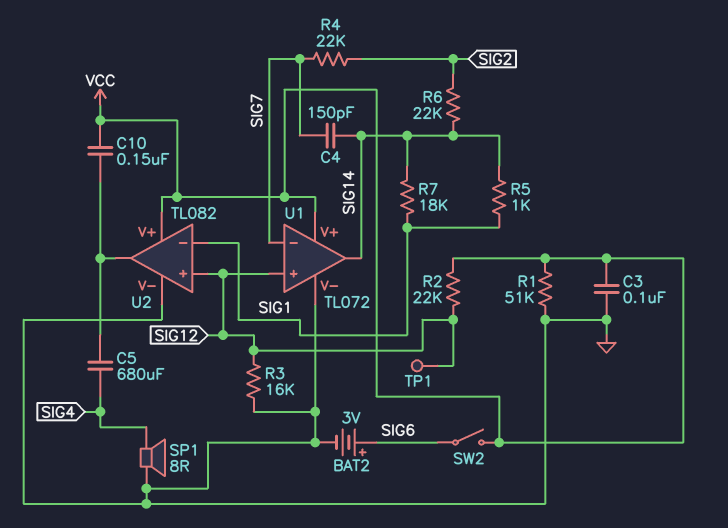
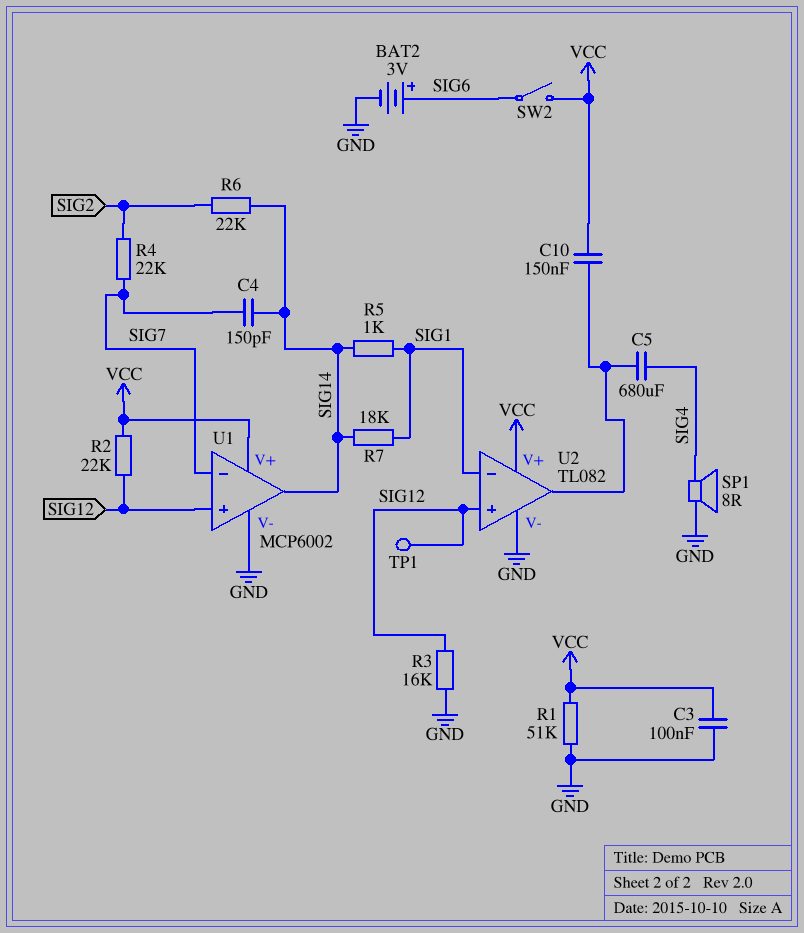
U1: TL072 -> MCP6002

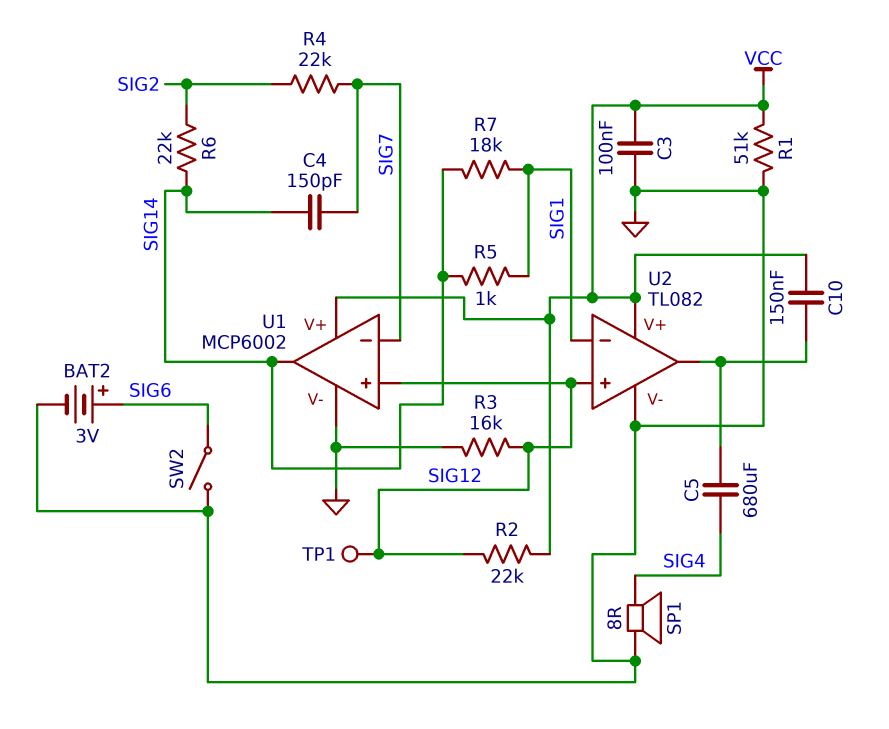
SW2: switch (SIG6, VCC) -> switch (GND, SIG6)

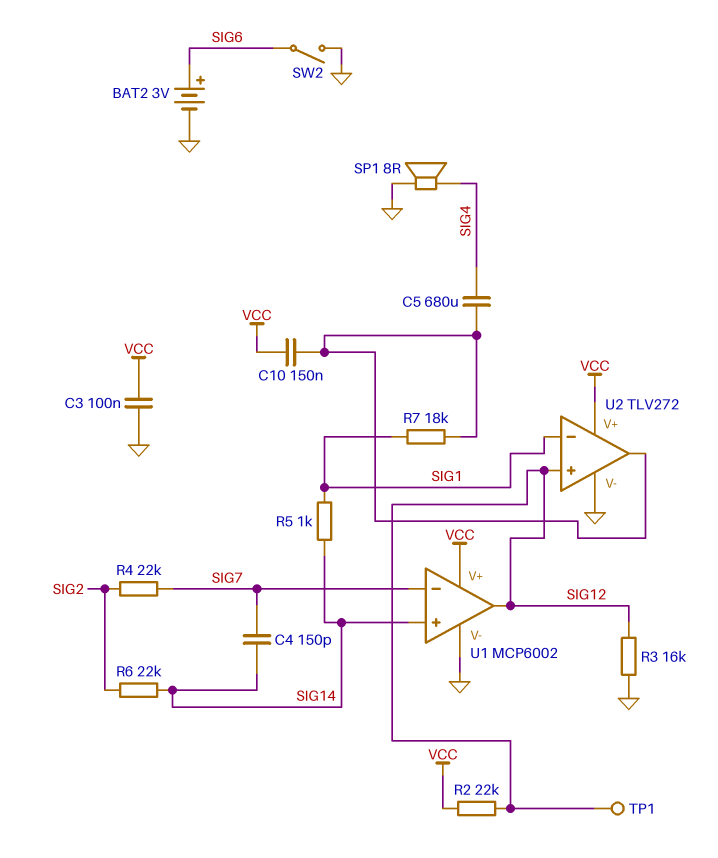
R1: 51k (GND, VCC) -> none
R7: 18k (SIG1, SIG14) -> 18k (SIG1, U2/out)
U1 pin in+: SIG12 -> SIG14
U1 pin out: SIG14 -> SIG12
U2: TL082 -> TLV272

